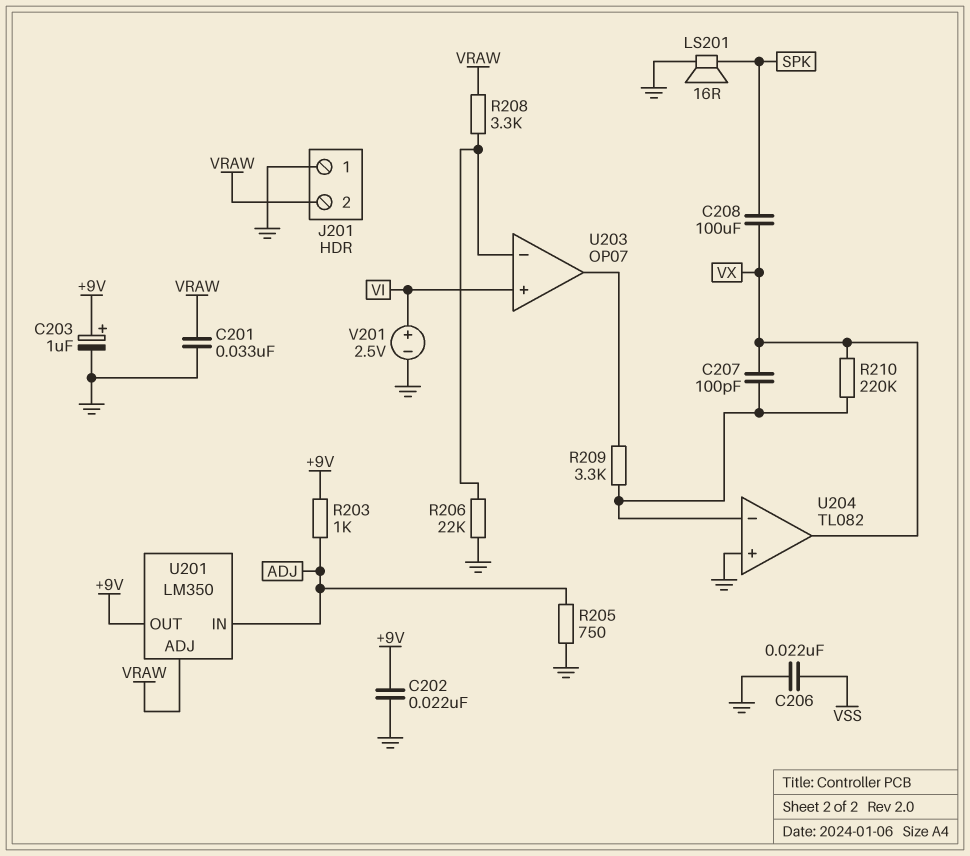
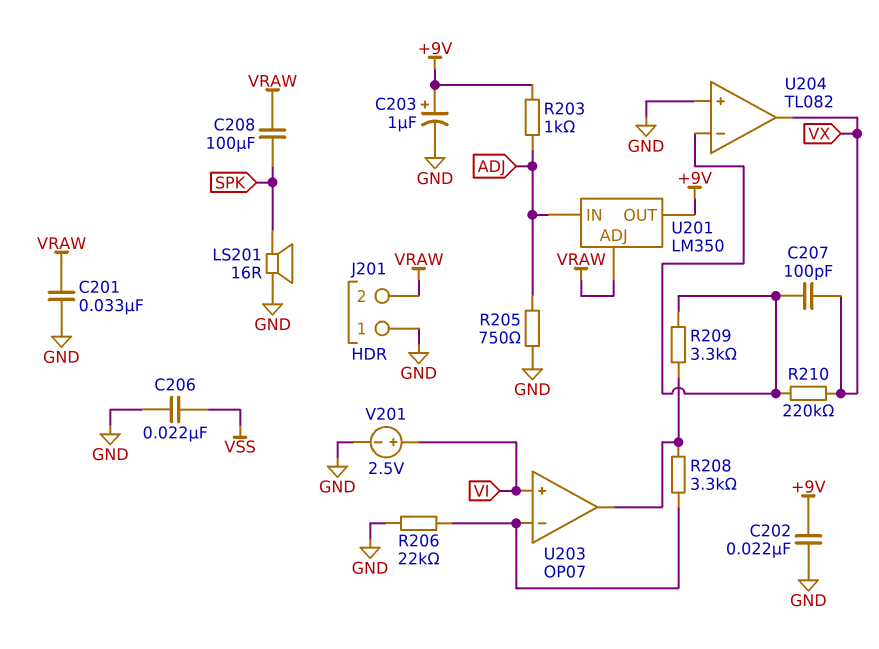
C208: 100uF (SPK, VX) -> 100uF (SPK, VRAW)
R208: 3.3k (U203/in-, VRAW) -> 3.3k (U203/in-, U203/out)

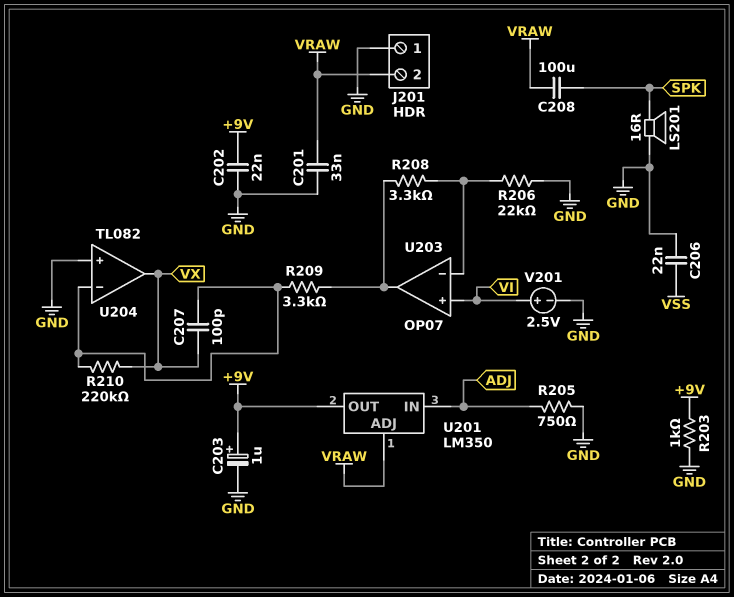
R203: 1k (+9V, ADJ) -> 1k (+9V, GND)

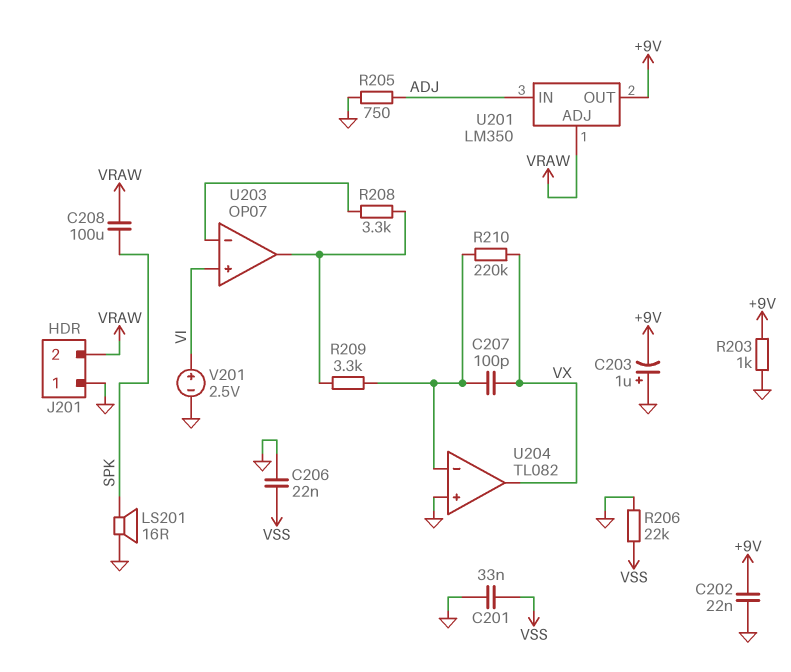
C201: 33nF (GND, VRAW) -> 33nF (GND, VSS)
C203: 1uF (plus +9V, minus GND) -> 1uF (plus GND, minus +9V)
R206: 22k (GND, U203/in-) -> 22k (GND, VSS)

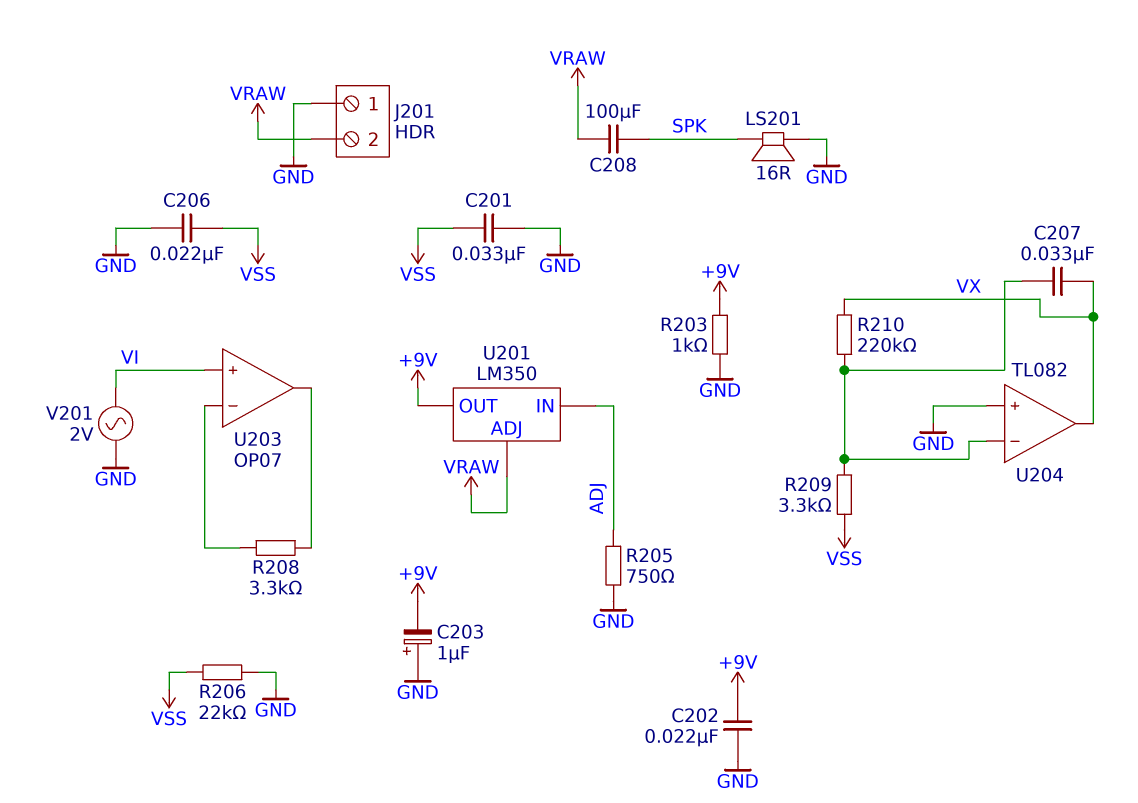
C207: 100pF (U204/in-, VX) -> 33nF (U204/in-, VX)
R209: 3.3k (U203/out, U204/in-) -> 3.3k (U204/in-, VSS)
V201: 2.5V (plus VI, minus GND) -> AC 2V (GND, VI)

